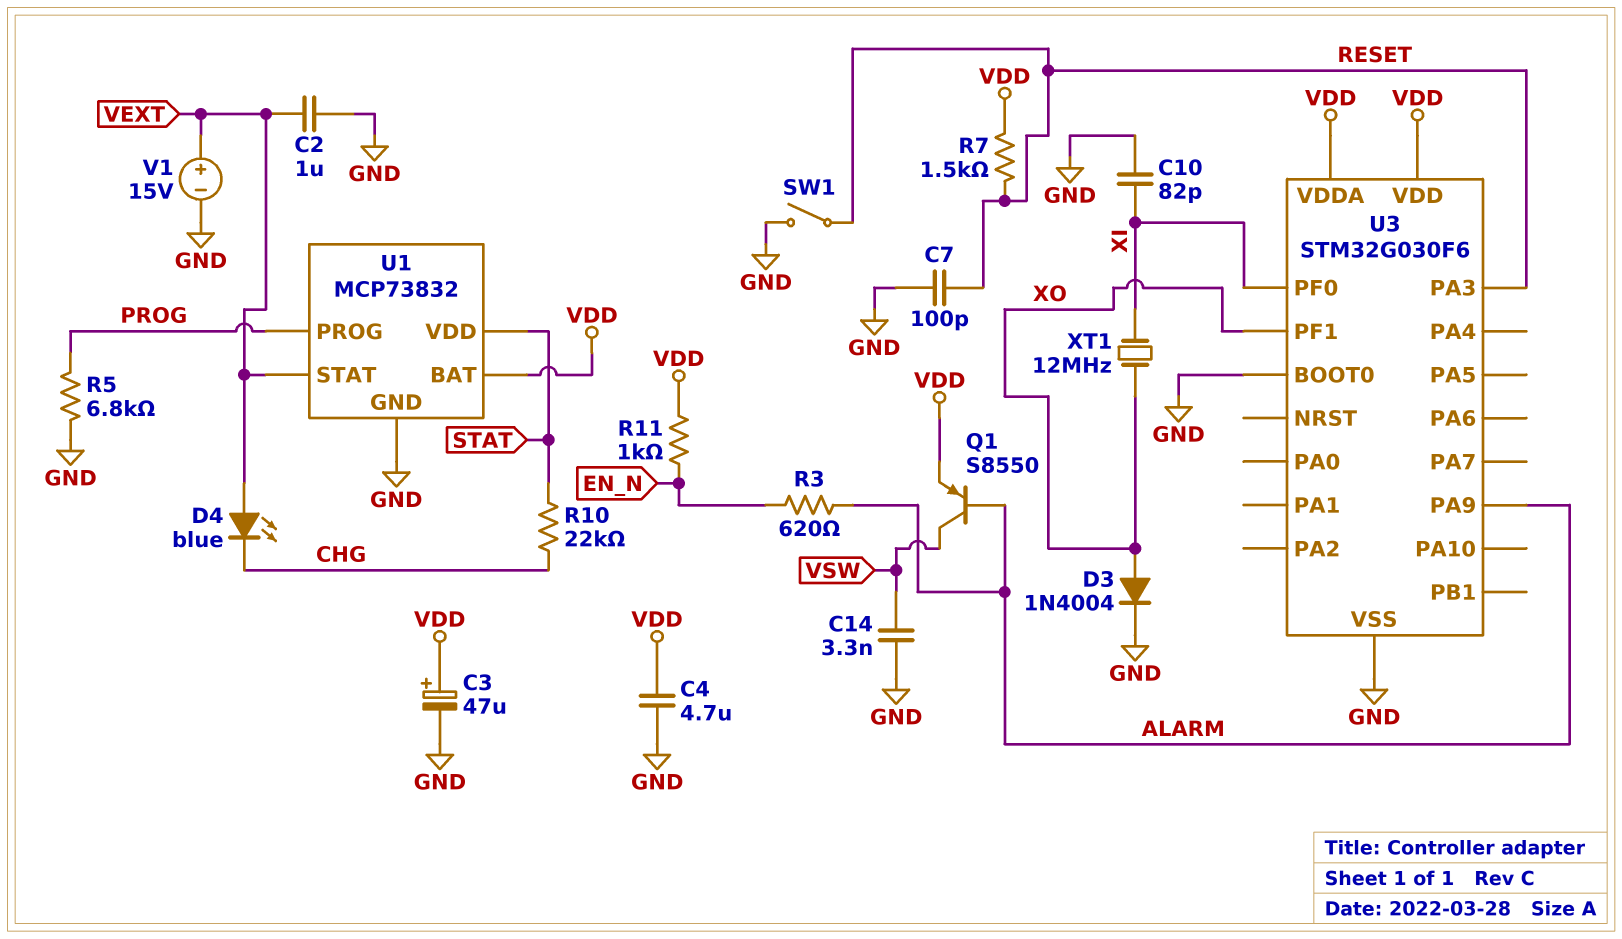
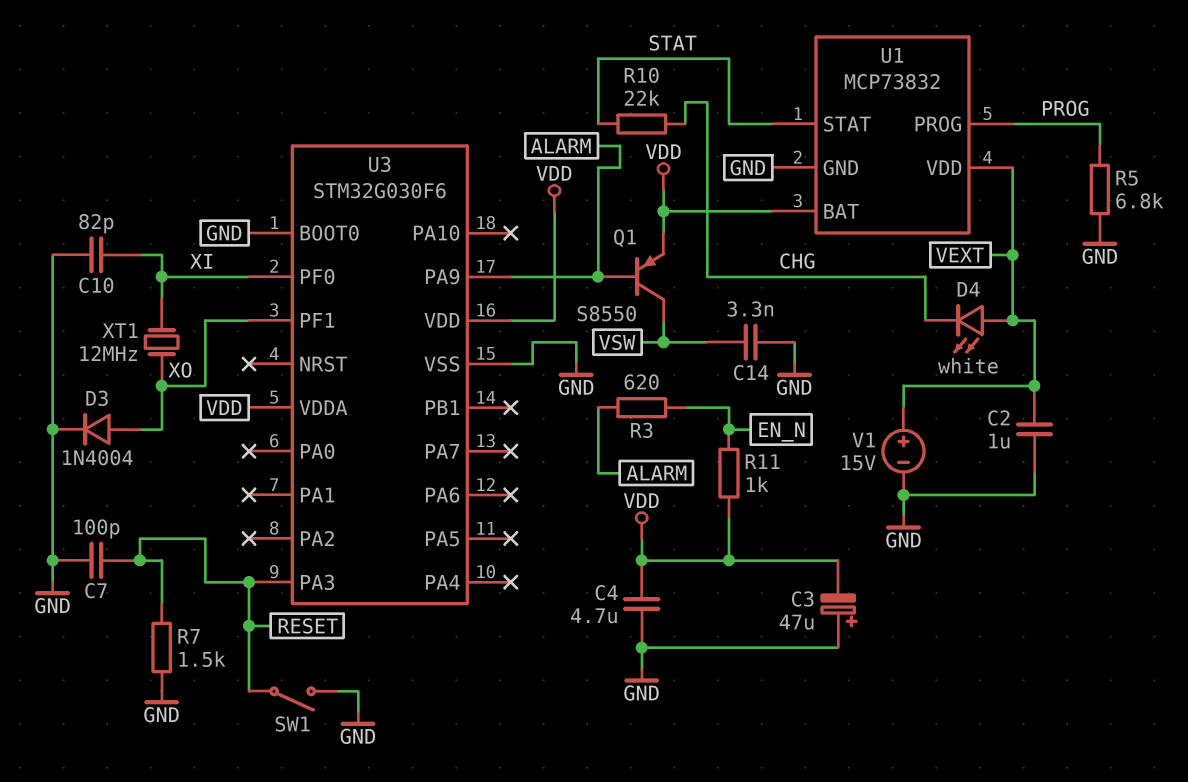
C3: 47uF (plus VDD, minus GND) -> 47uF (plus GND, minus VDD)
D4: LED blue (A VEXT, K CHG) -> LED white (A VEXT, K CHG)
R7: 1.5k (RESET, VDD) -> 1.5k (GND, RESET)
U1 pin STAT: VEXT -> STAT
U1 pin VDD: STAT -> VEXT

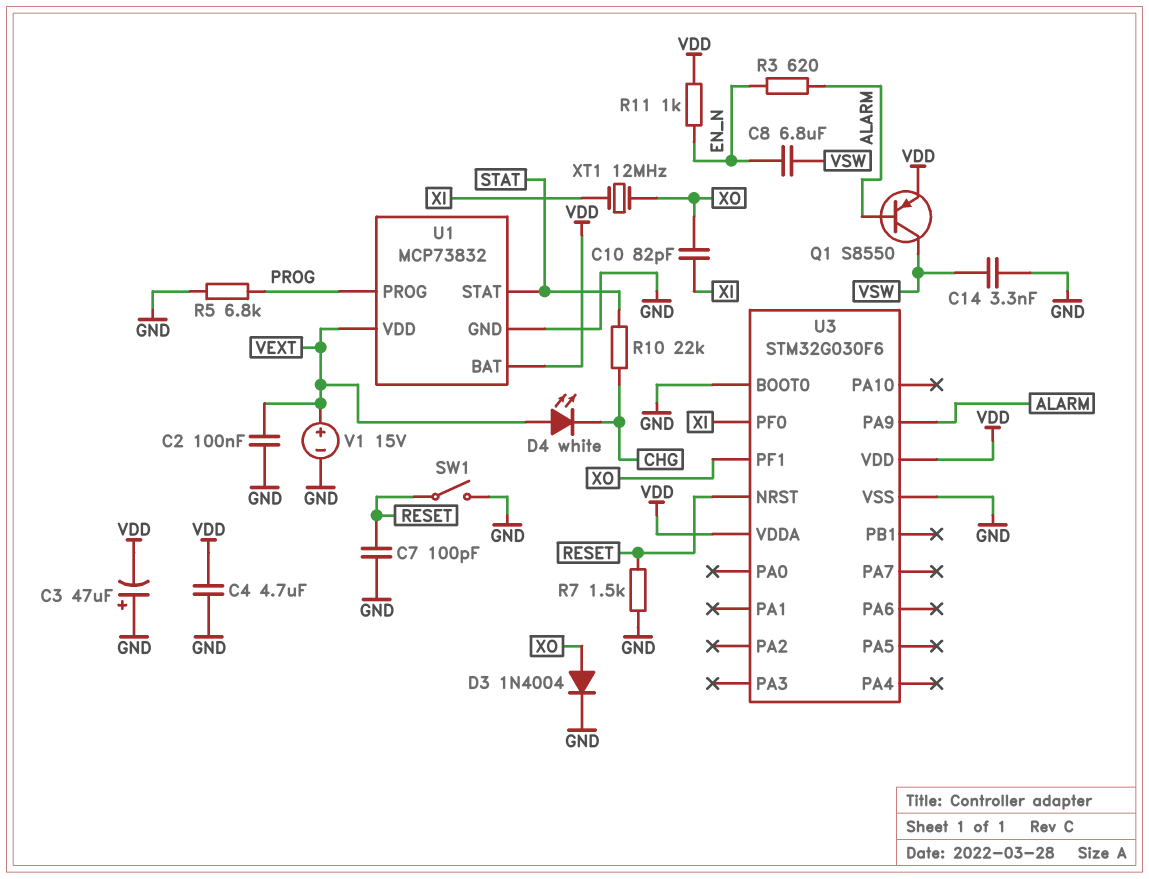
C2: 1uF (GND, VEXT) -> 100nF (GND, VEXT)
C8: none -> 6.8uF (EN_N, VSW)
C10: 82pF (GND, XI) -> 82pF (XI, XO)
U3 pin NRST: none -> RESET
U3 pin PA3: RESET -> none

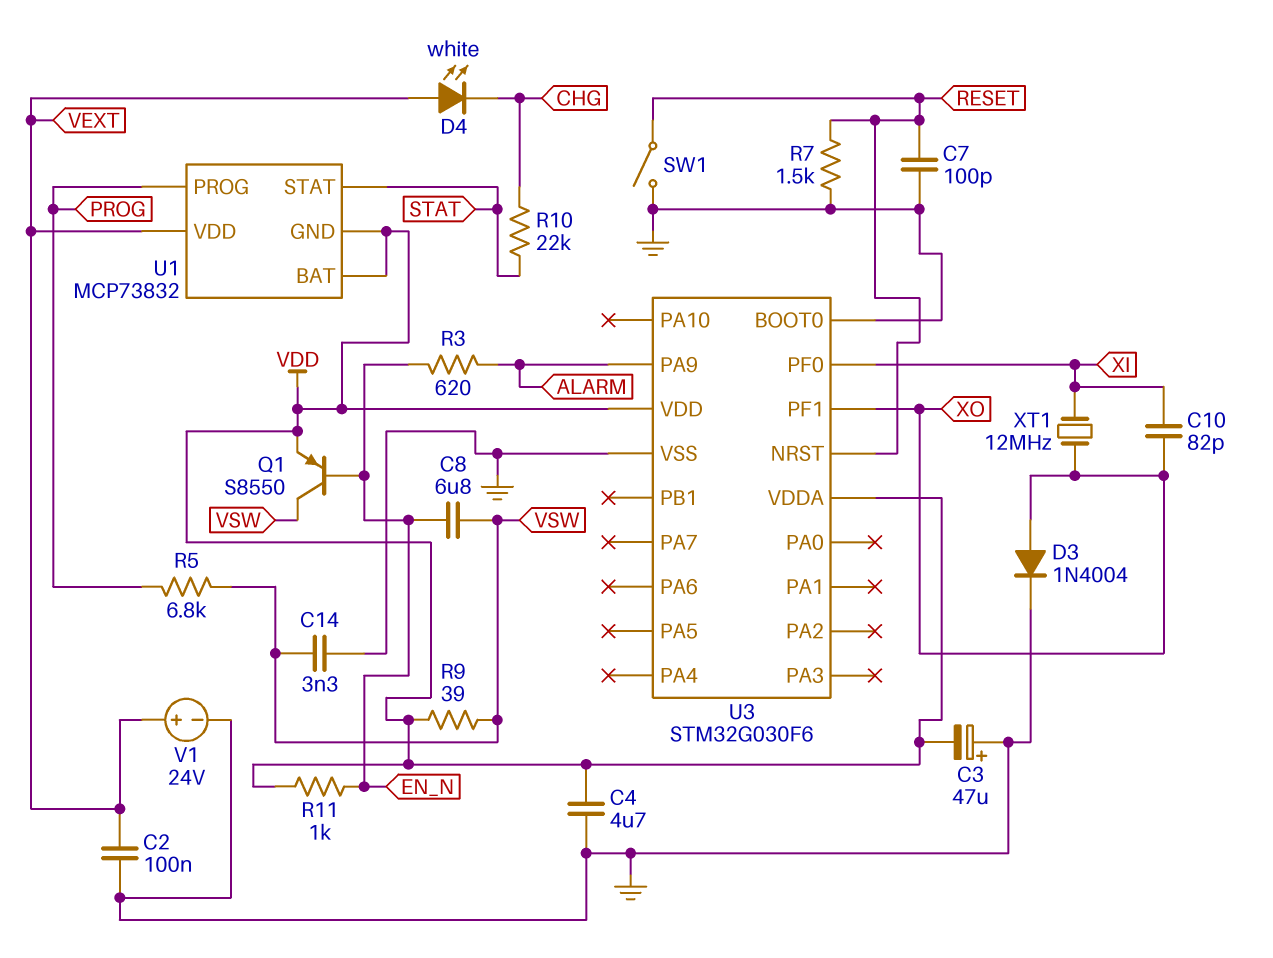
Q1: PNP S8550 (B ALARM, C VSW, E VDD) -> PNP S8550 (B EN_N, C VSW, E VDD)
R5: 6.8k (GND, PROG) -> 6.8k (PROG, VSW)
R9: none -> 39 (VDD, VSW)
U1 pin GND: GND -> VDD
V1: 15V (plus VEXT, minus GND) -> 24V (plus VEXT, minus GND)

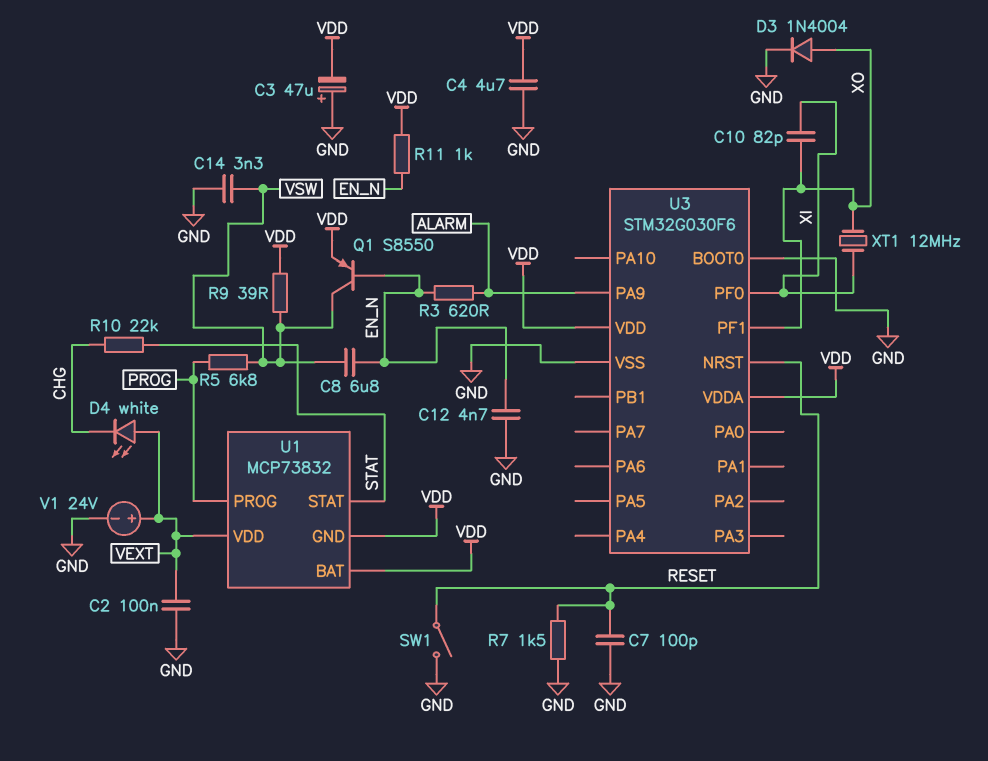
C12: none -> 4.7nF (EN_N, GND)

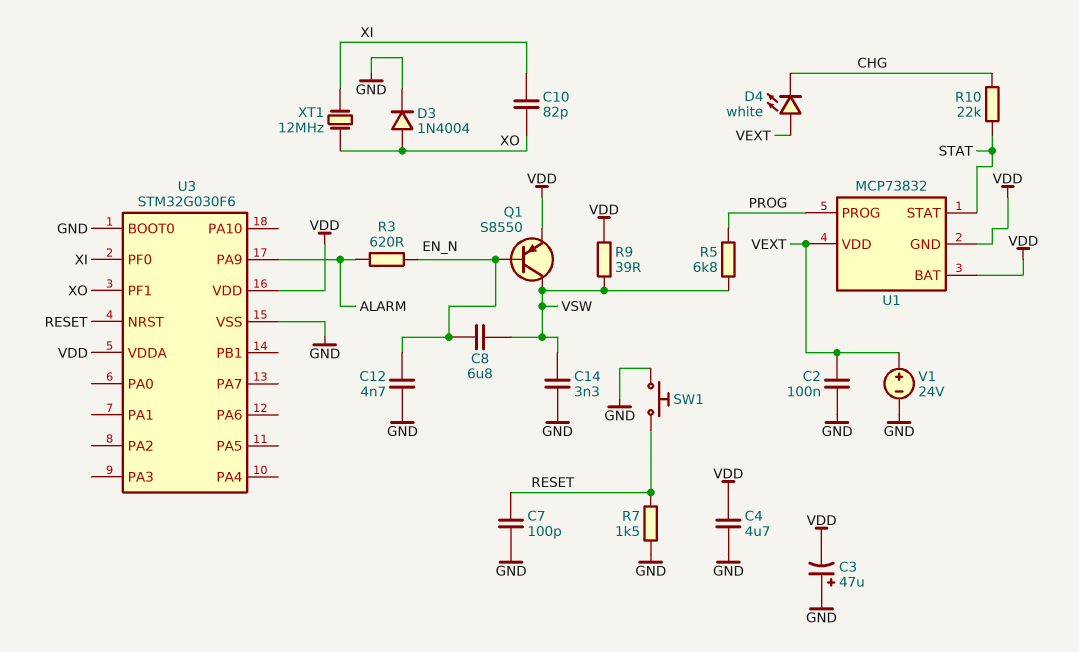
R11: 1k (EN_N, VDD) -> none
SW1: switch (GND, RESET) -> button (GND, RESET)

